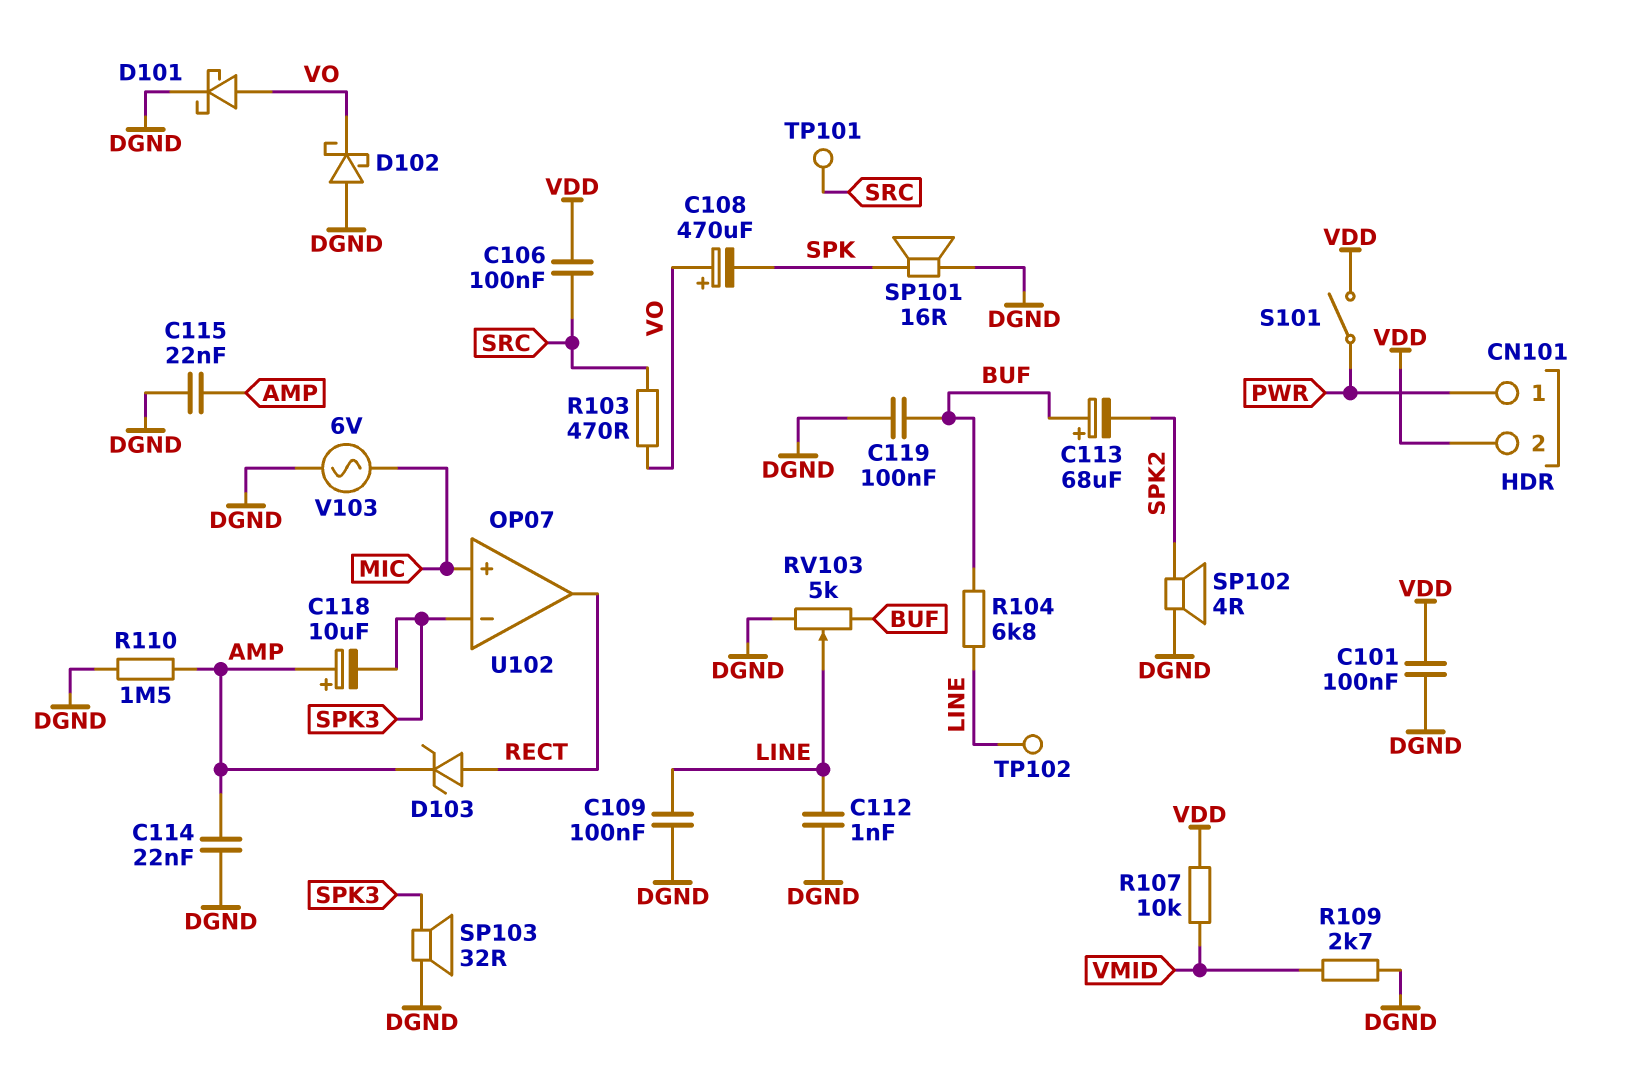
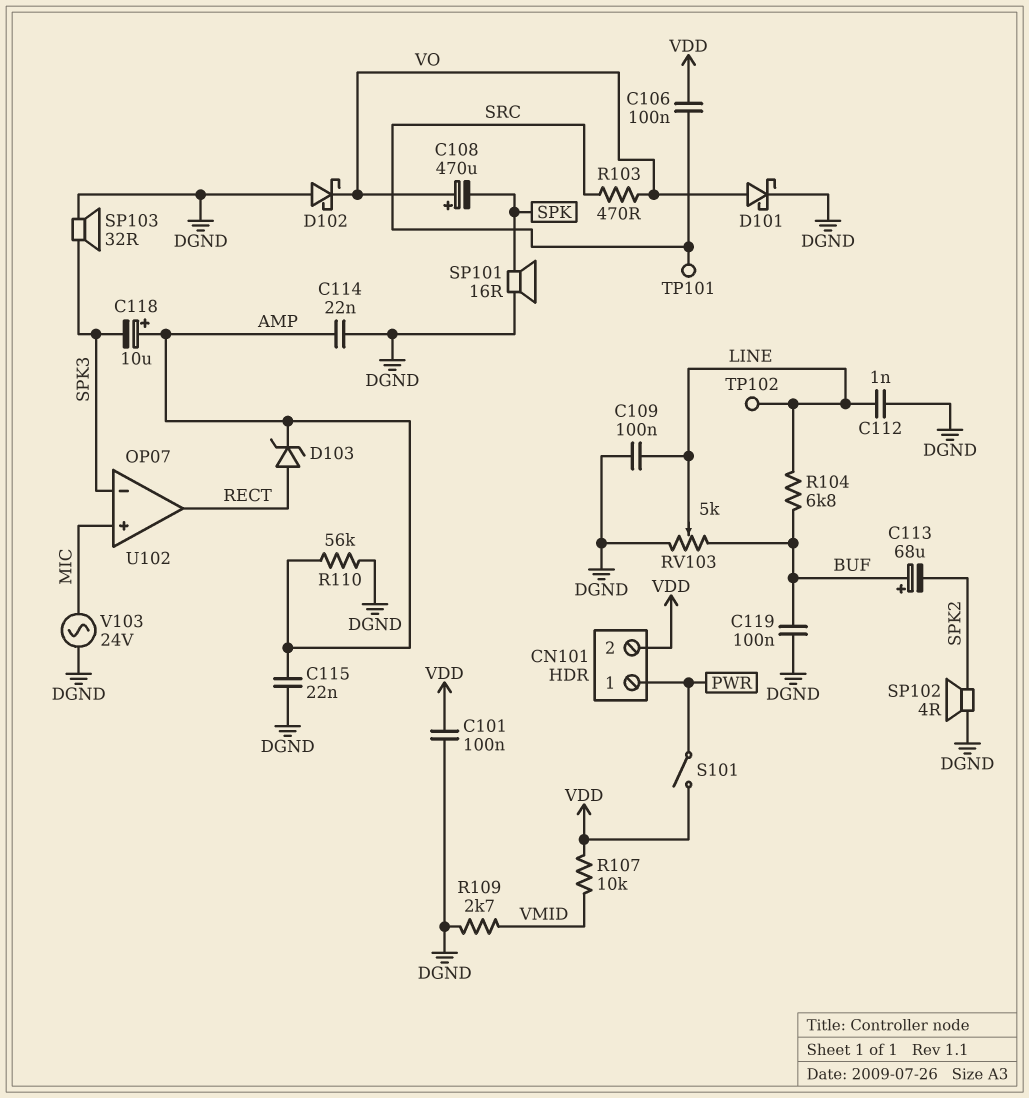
R110: 1.5M (AMP, DGND) -> 56k (AMP, DGND)
V103: AC 6V (DGND, MIC) -> AC 24V (DGND, MIC)

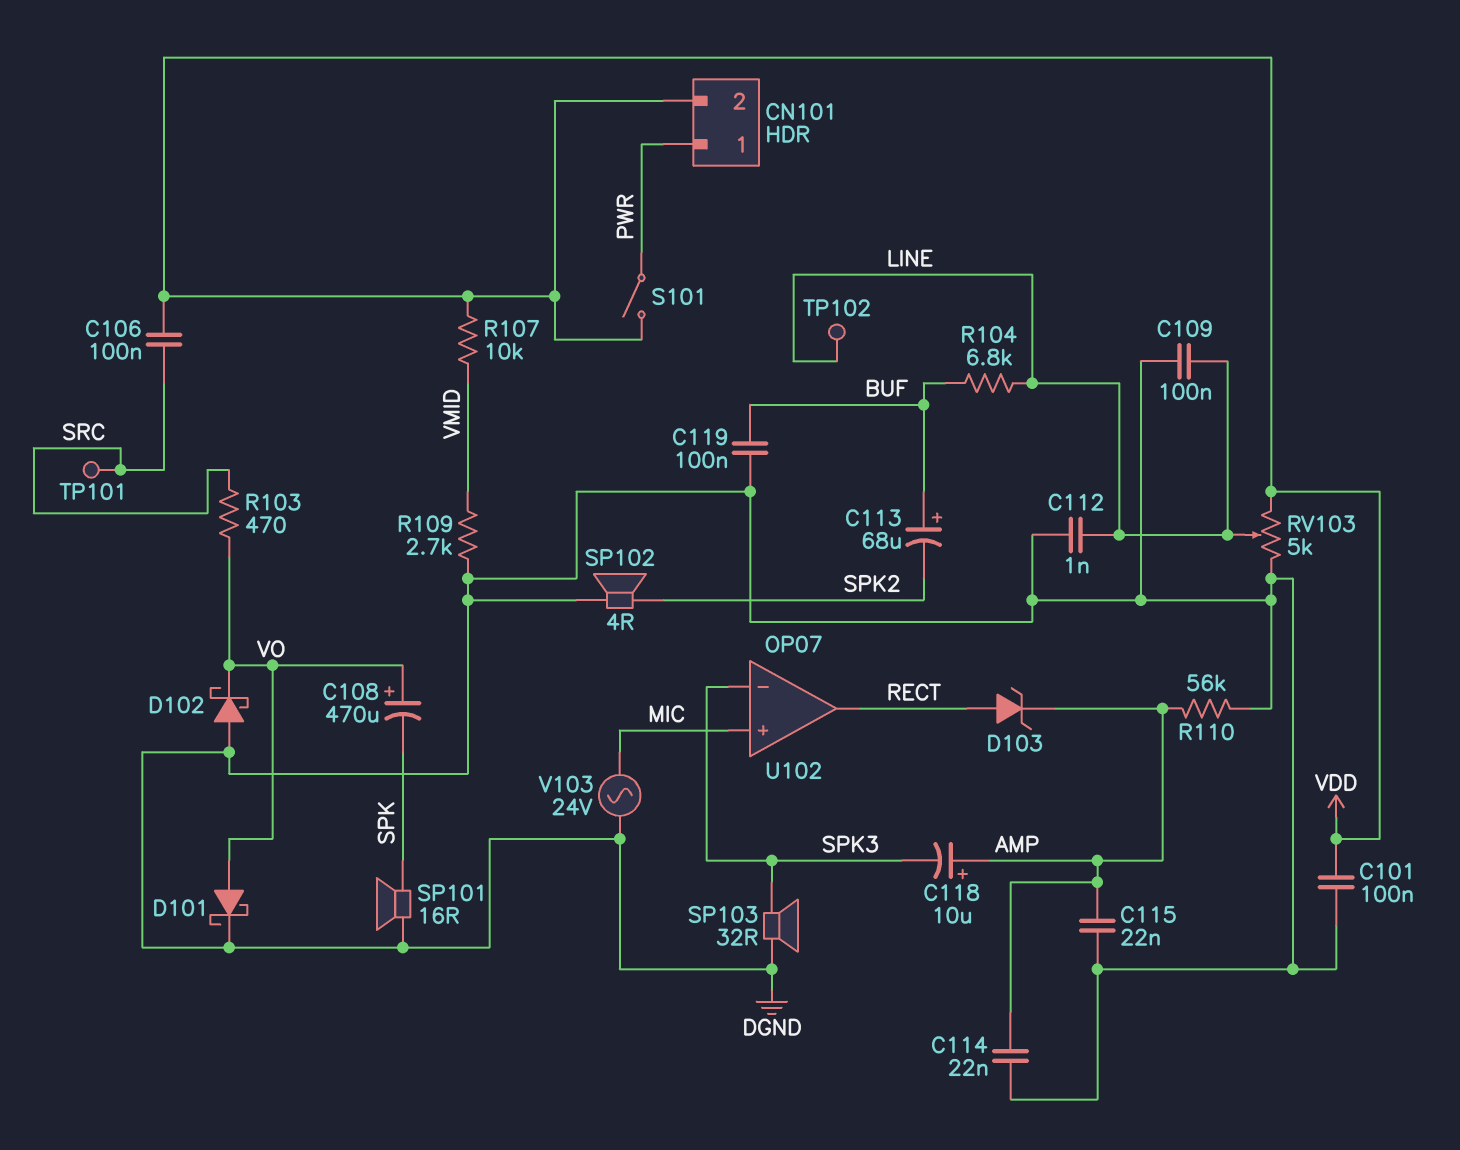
RV103: 5k (BUF, DGND, wiper LINE) -> 5k (DGND, VDD, wiper LINE)

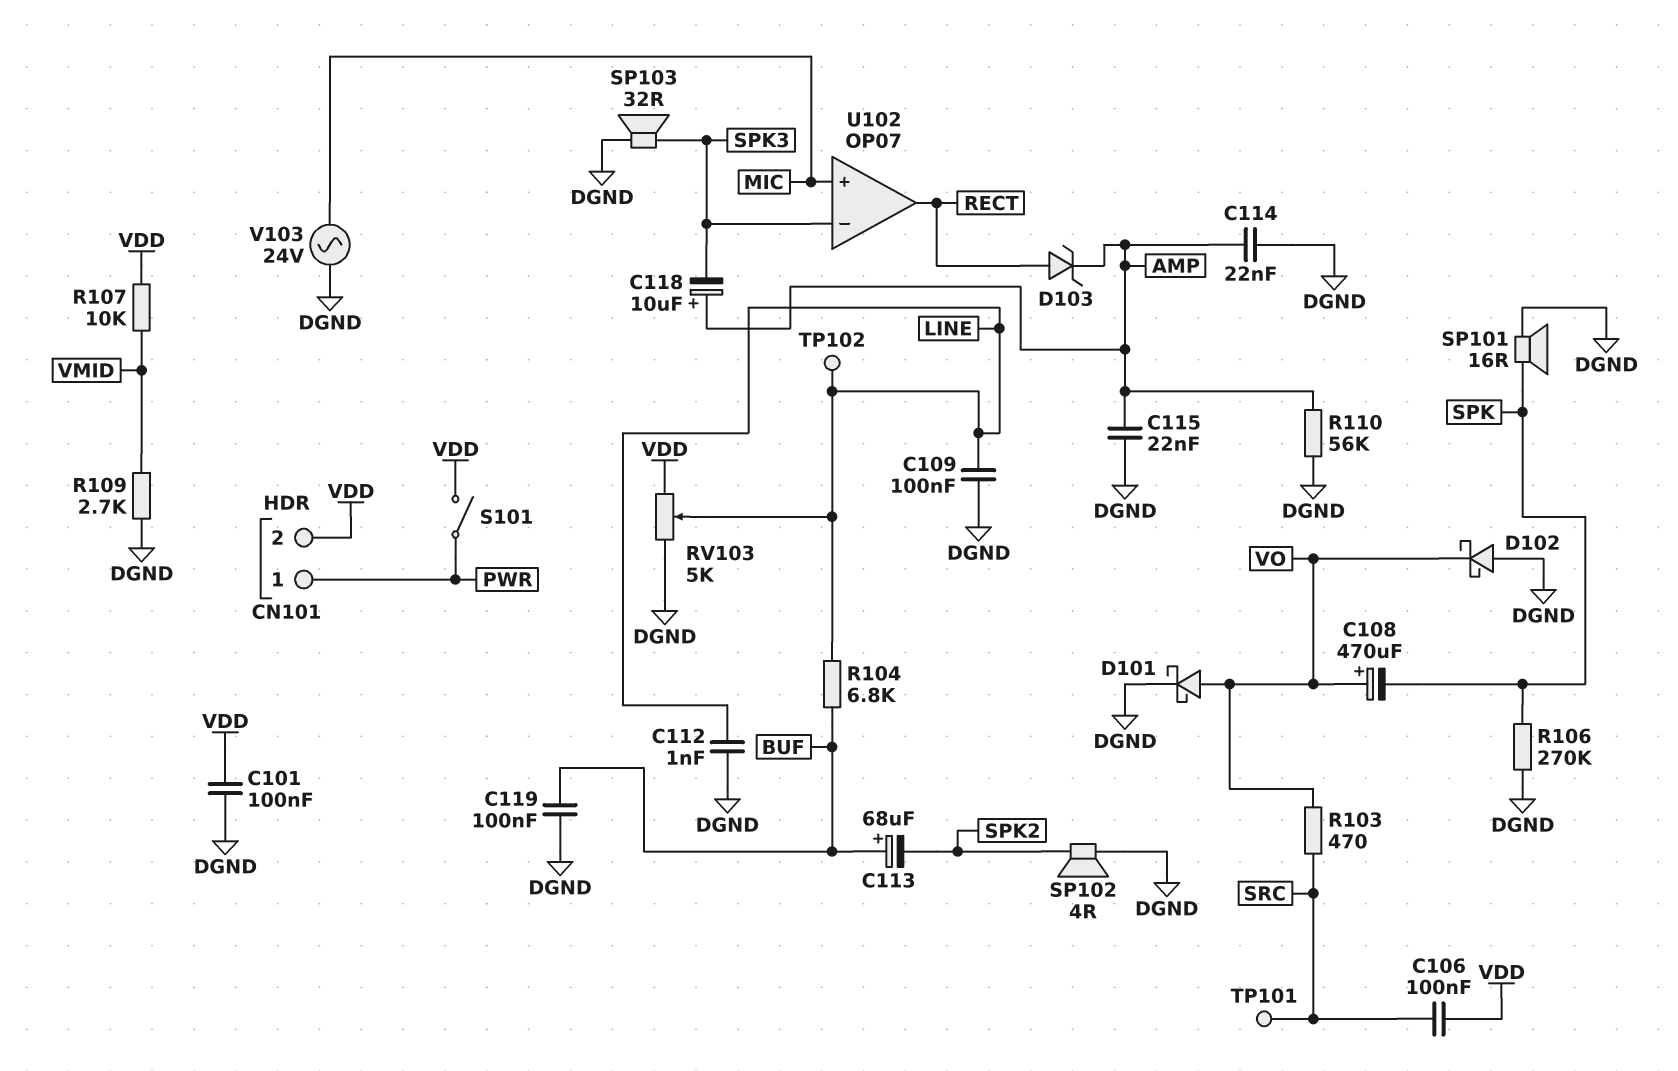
R106: none -> 270k (DGND, SPK)

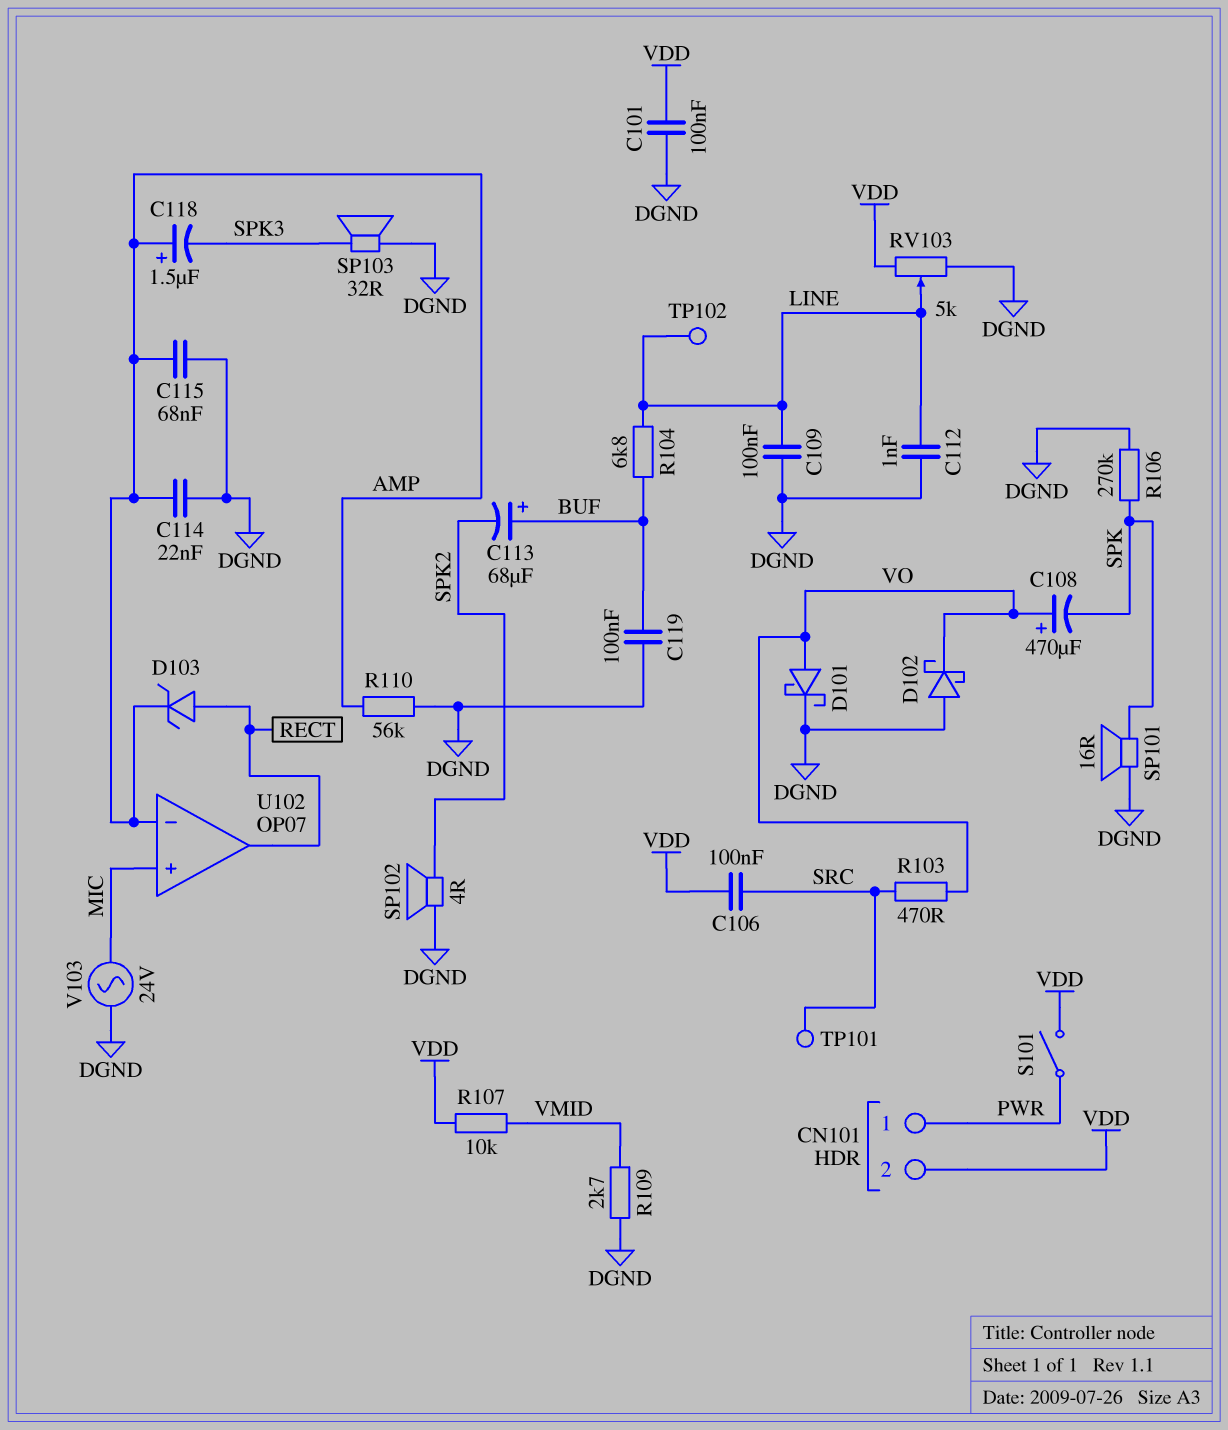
C115: 22nF (AMP, DGND) -> 68nF (AMP, DGND)
C118: 10uF (plus AMP, minus SPK3) -> 1.5uF (plus AMP, minus SPK3)
U102 pin in-: SPK3 -> AMP

